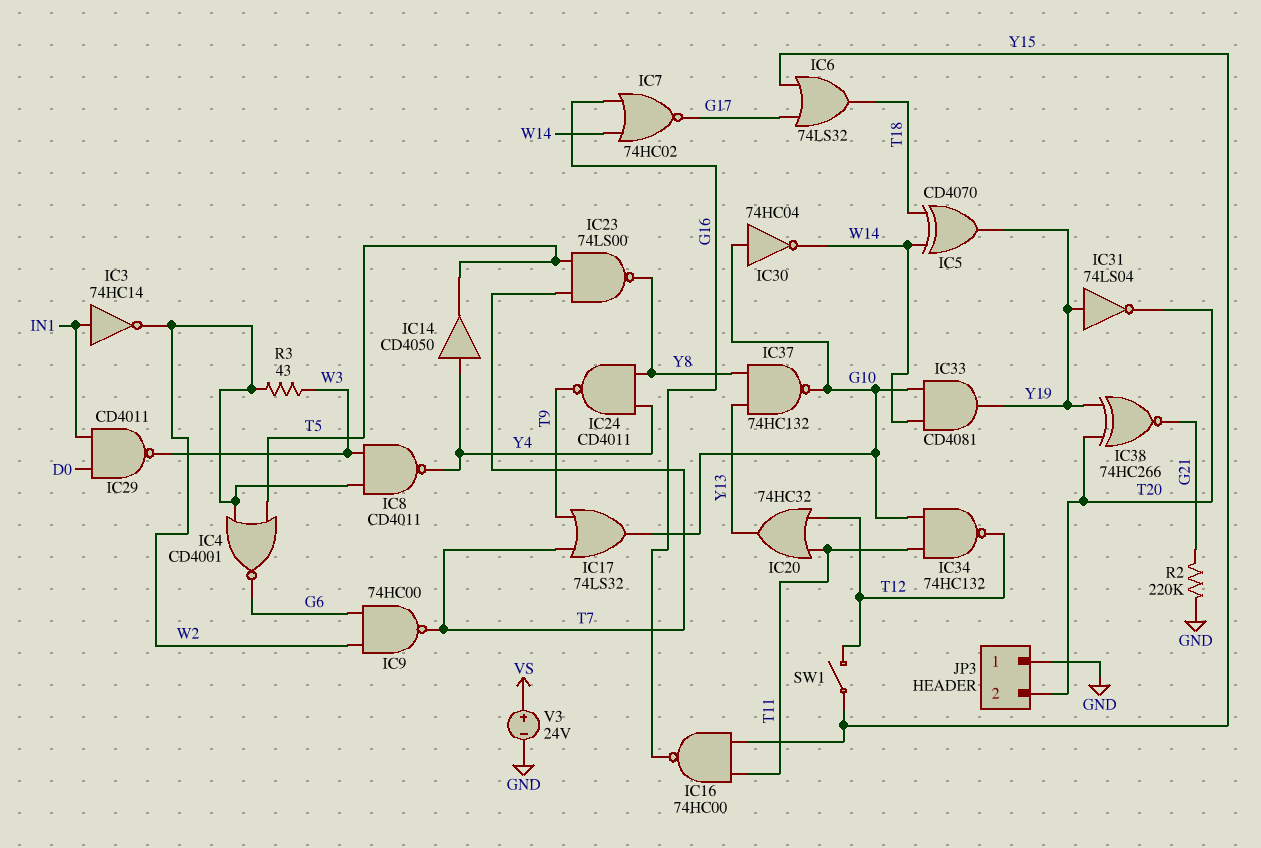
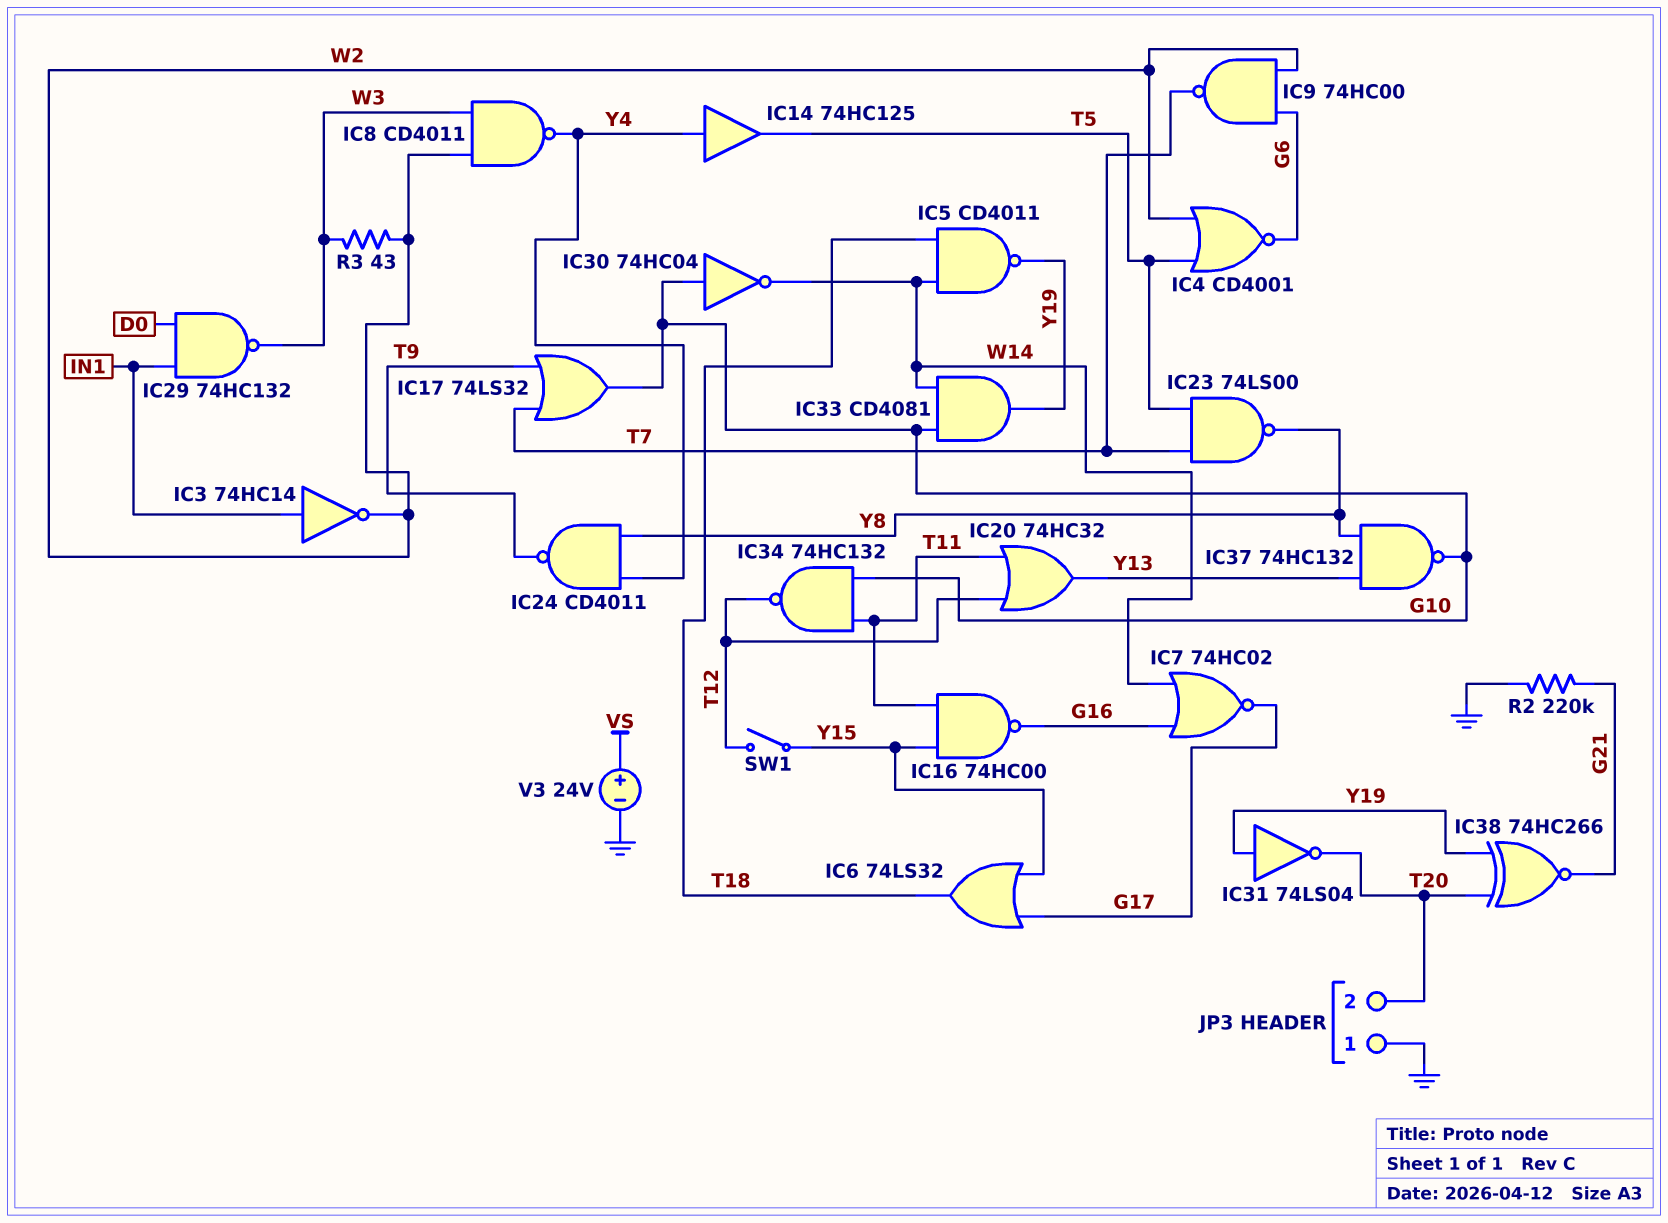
IC5: XOR CD4070 (in T18, in W14, out Y19) -> NAND CD4011 (in T18, in W14, out Y19)
IC14: buffer CD4050 (in Y4, out T5) -> buffer 74HC125 (in Y4, out T5)
IC29: NAND CD4011 (in D0, in IN1, out W3) -> NAND 74HC132 (in D0, in IN1, out W3)

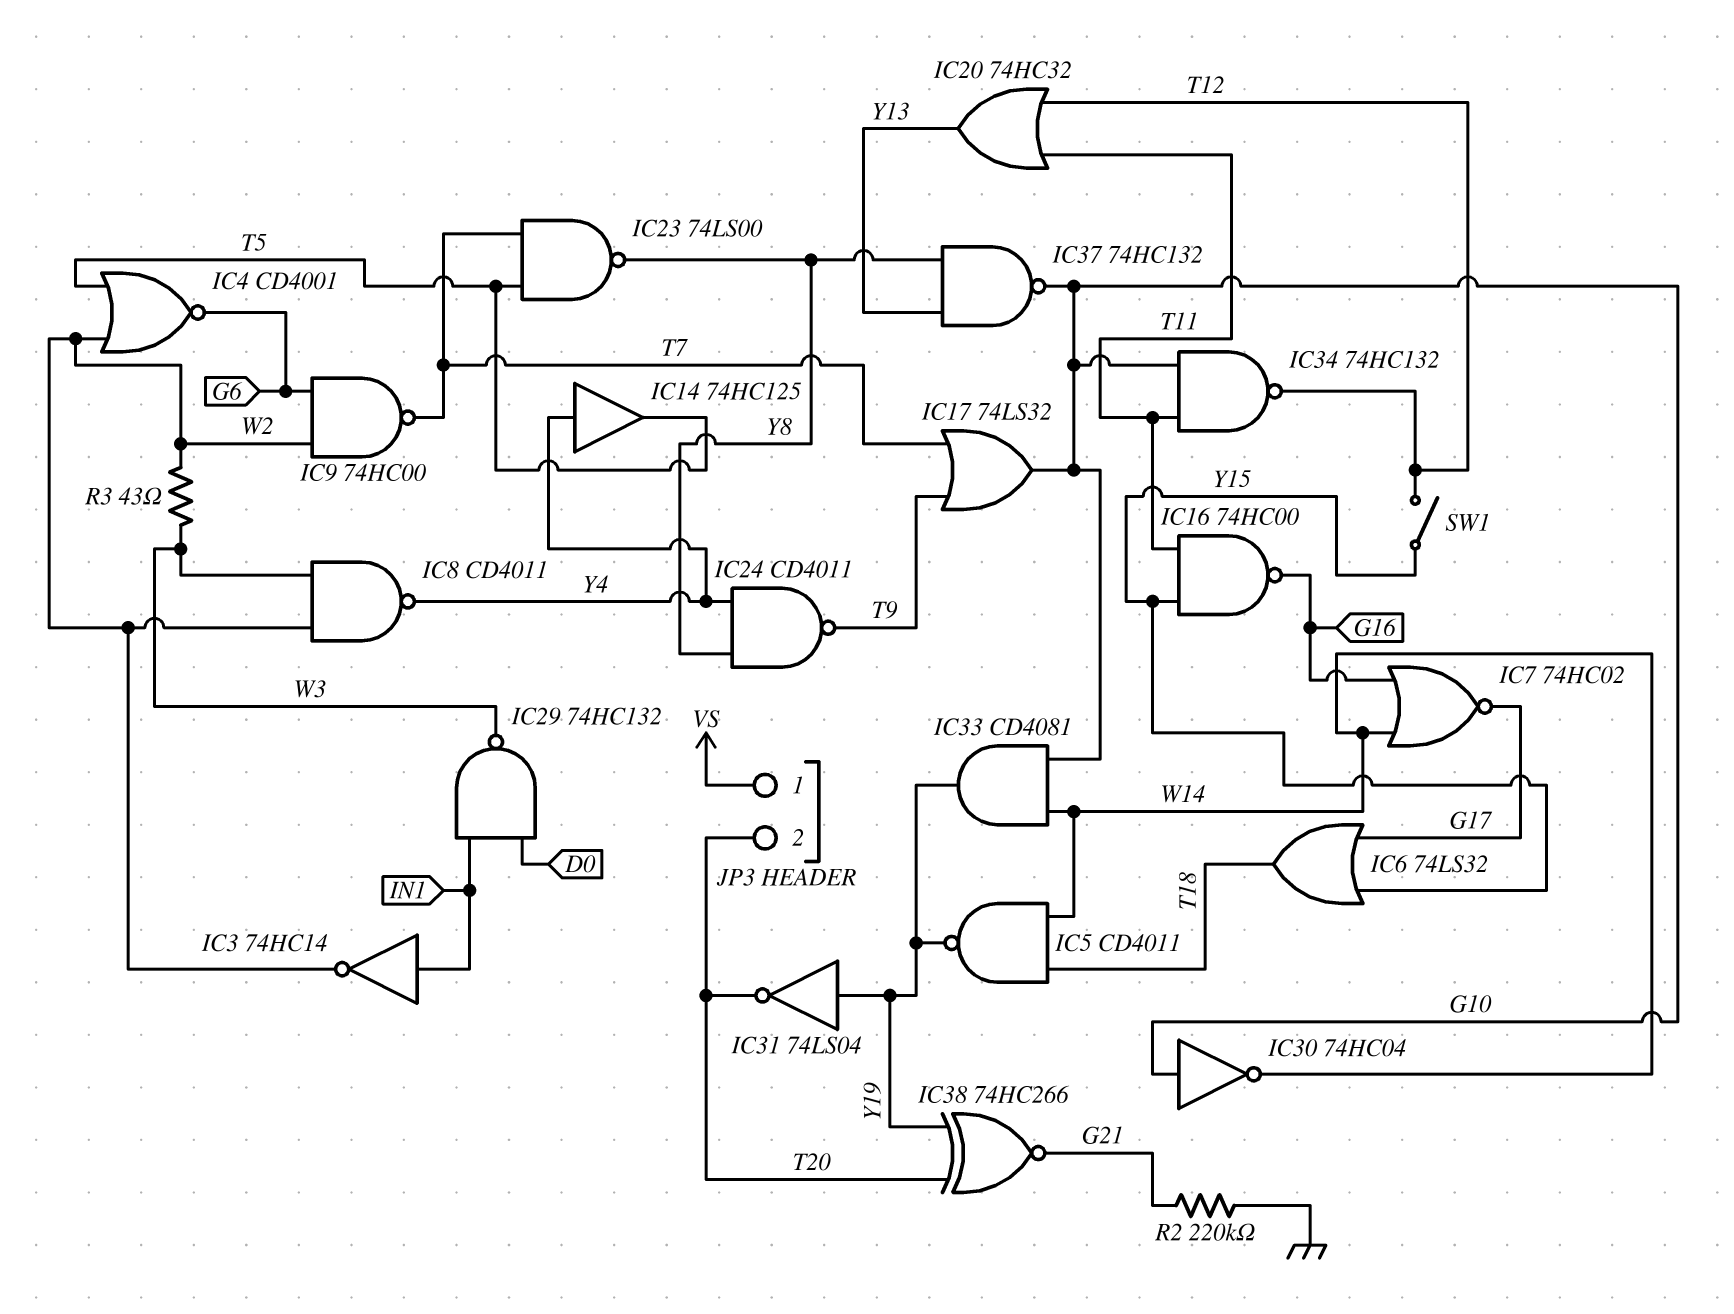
JP3 pin 1: GND -> VS
V3: 24V (plus VS, minus GND) -> none

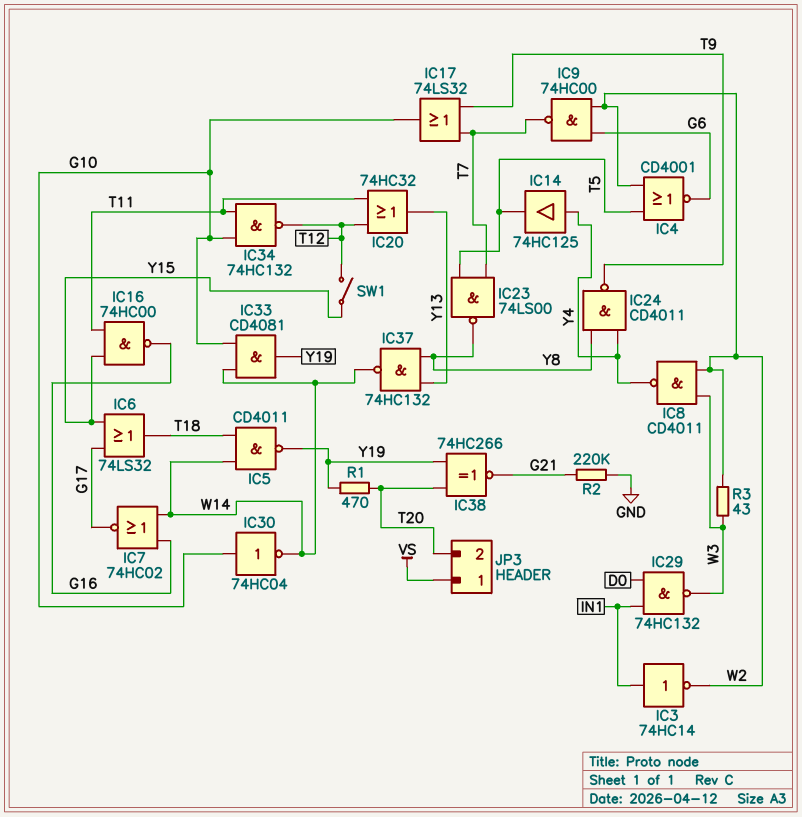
IC31: NOT 74LS04 (in Y19, out T20) -> none
IC37: NAND 74HC132 (in Y8, in Y13, out G10) -> NAND 74HC132 (in Y8, in Y13, out W14)
R1: none -> 470 (T20, Y19)

